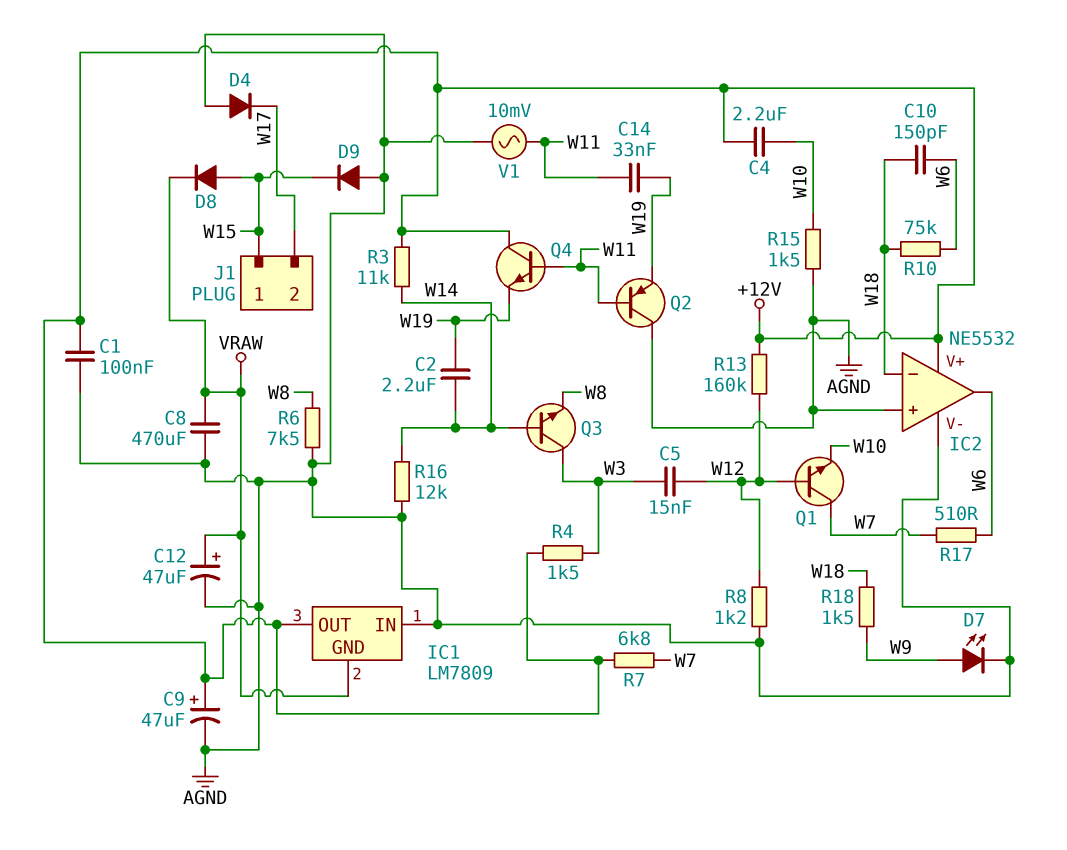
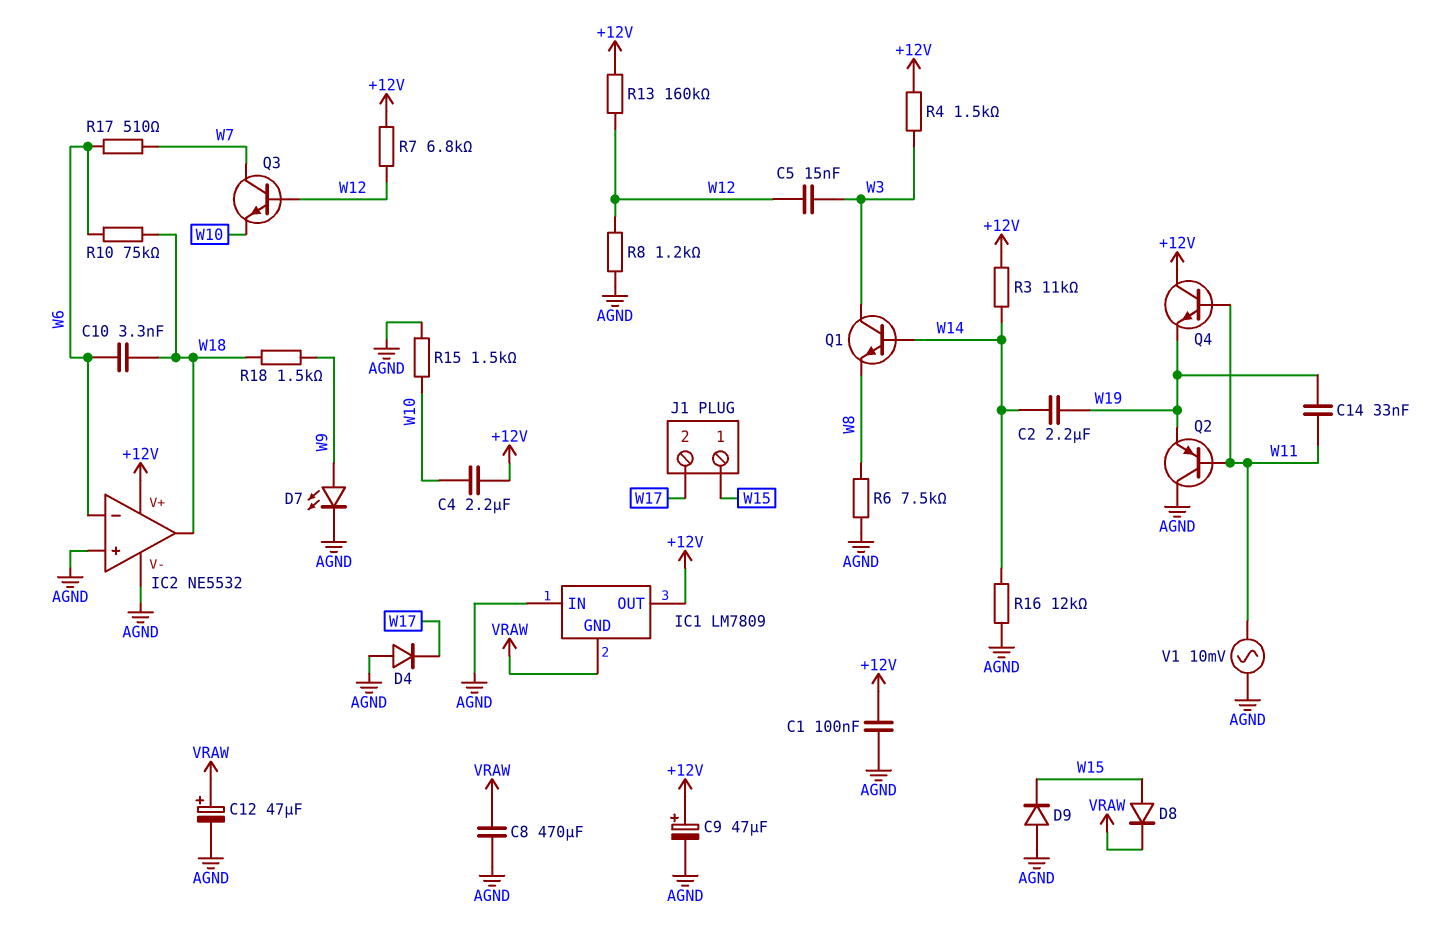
C10: 150pF (W6, W18) -> 3.3nF (W6, W18)
IC2 pin in-: W18 -> W6
IC2 pin out: W6 -> W18
Q1: NPN (B W12, C W7, E W10) -> NPN (B W14, C W3, E W8)
Q3: NPN (B W14, C W3, E W8) -> NPN (B W12, C W7, E W10)
R7: 6.8k (+12V, W7) -> 6.8k (+12V, W12)

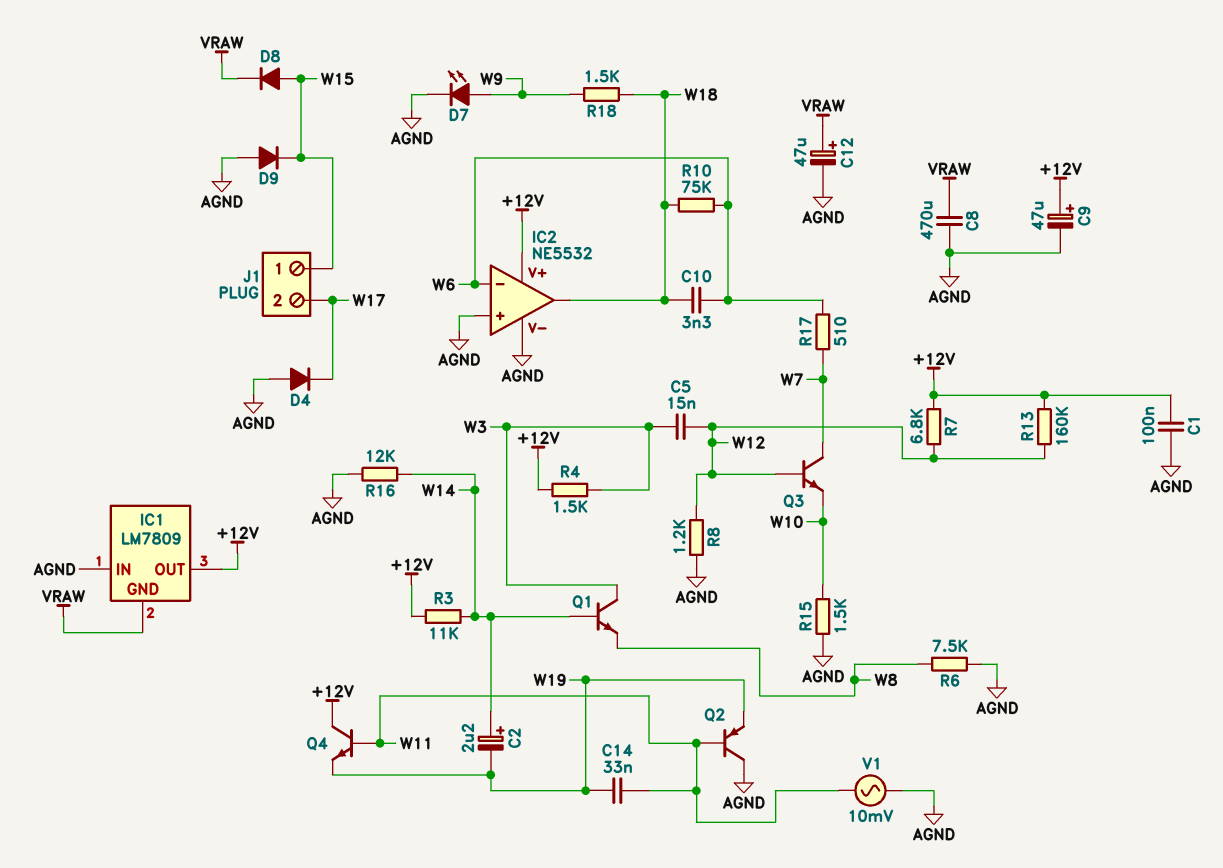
C2: 2.2uF (W14, W19) -> 2.2uF (plus W14, minus W19)
C4: 2.2uF (+12V, W10) -> none

